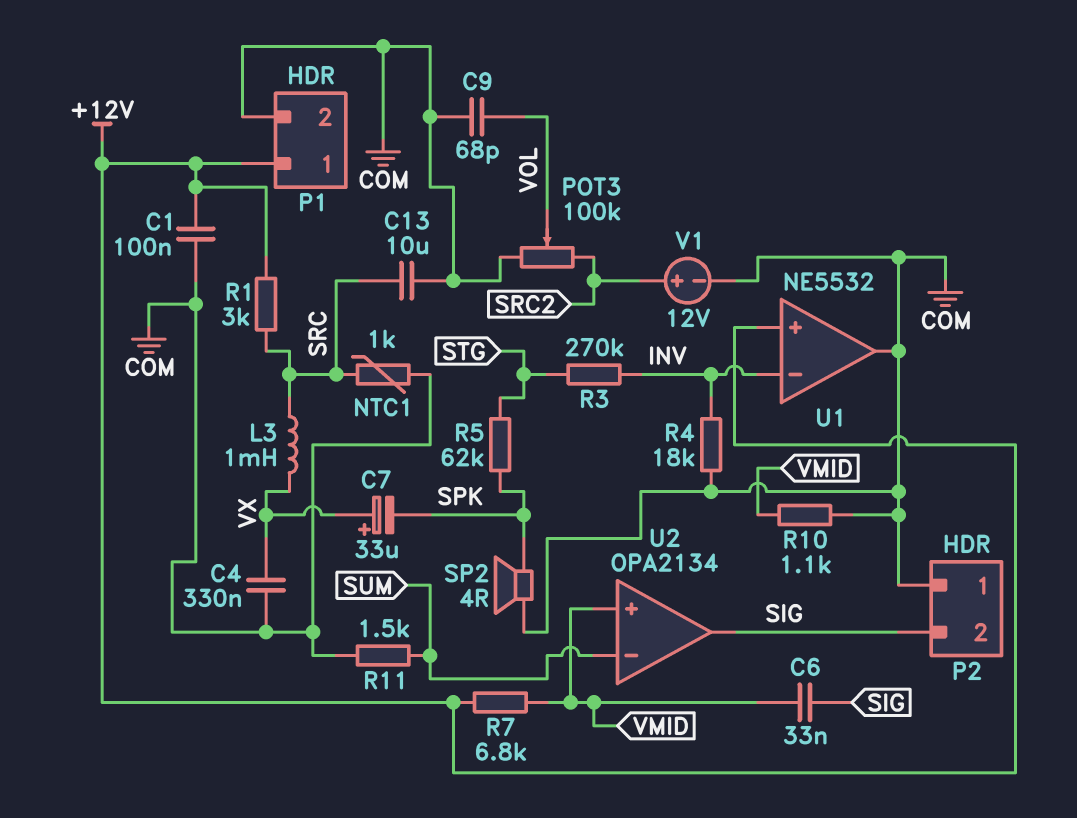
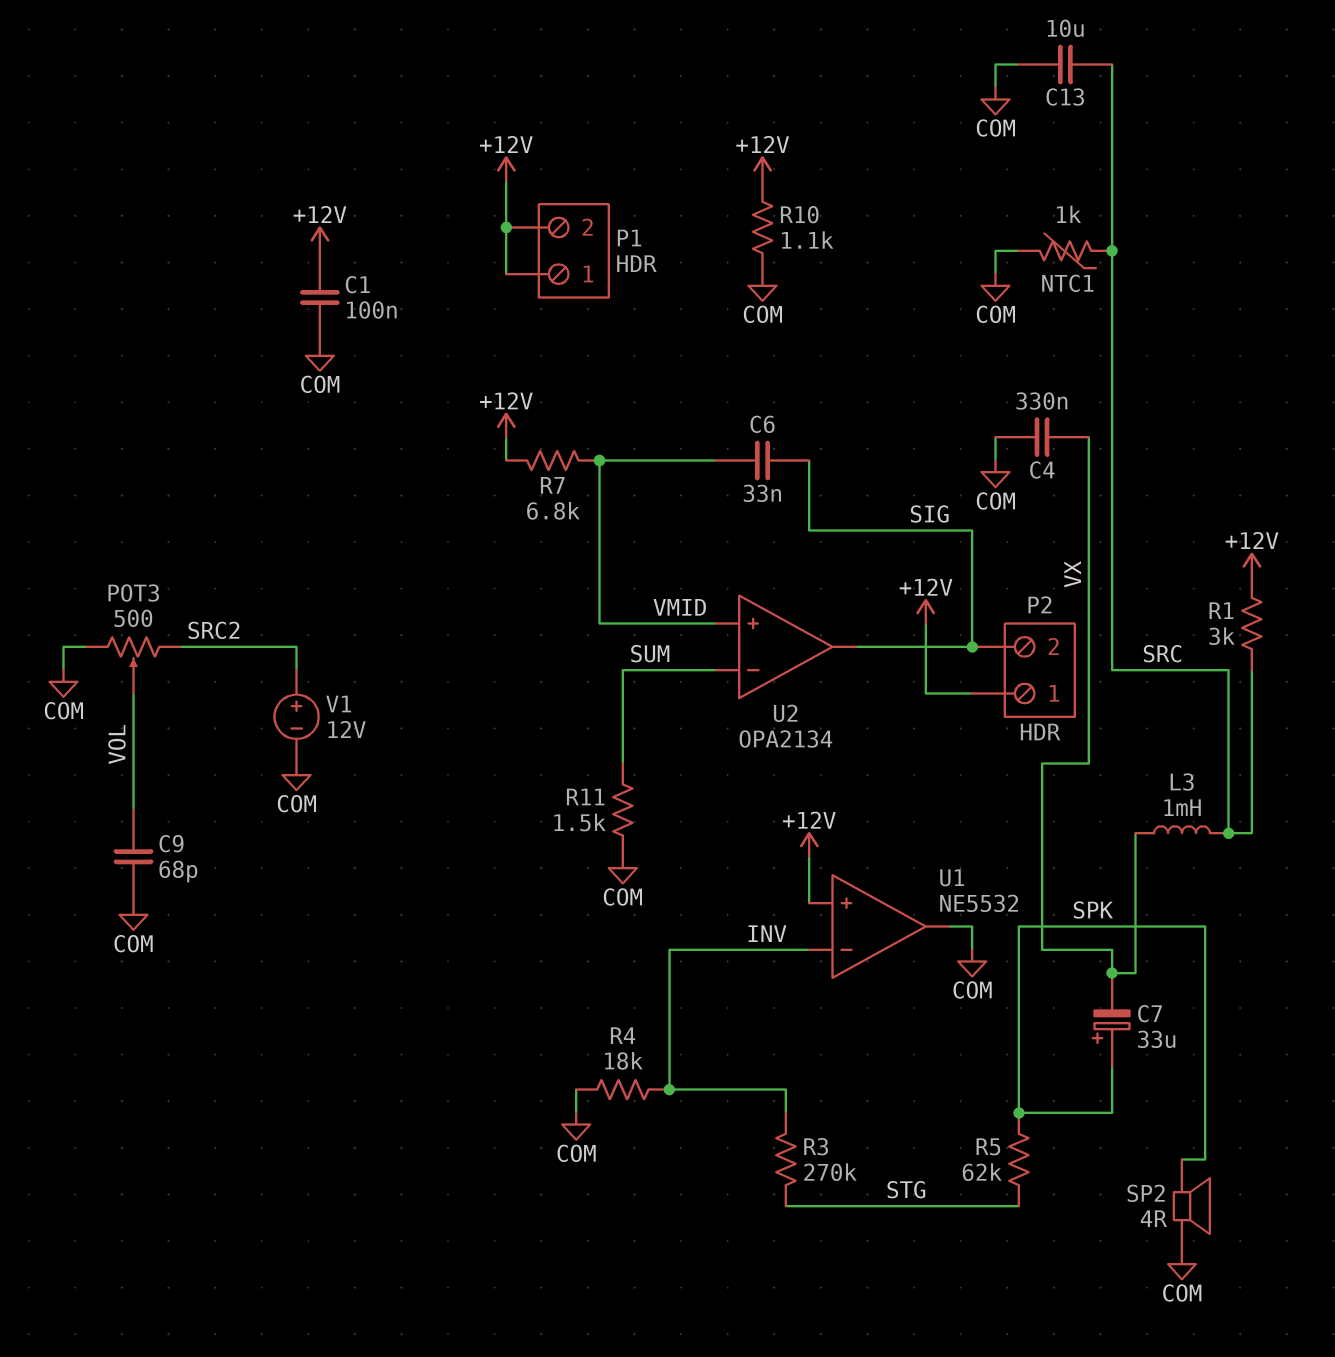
C7: 33uF (plus VX, minus SPK) -> 33uF (plus SPK, minus VX)
P1 pin 2: COM -> +12V
P2 pin 1: COM -> +12V
POT3: 100k (COM, SRC2, wiper VOL) -> 500 (COM, SRC2, wiper VOL)
R10: 1.1k (COM, VMID) -> 1.1k (+12V, COM)

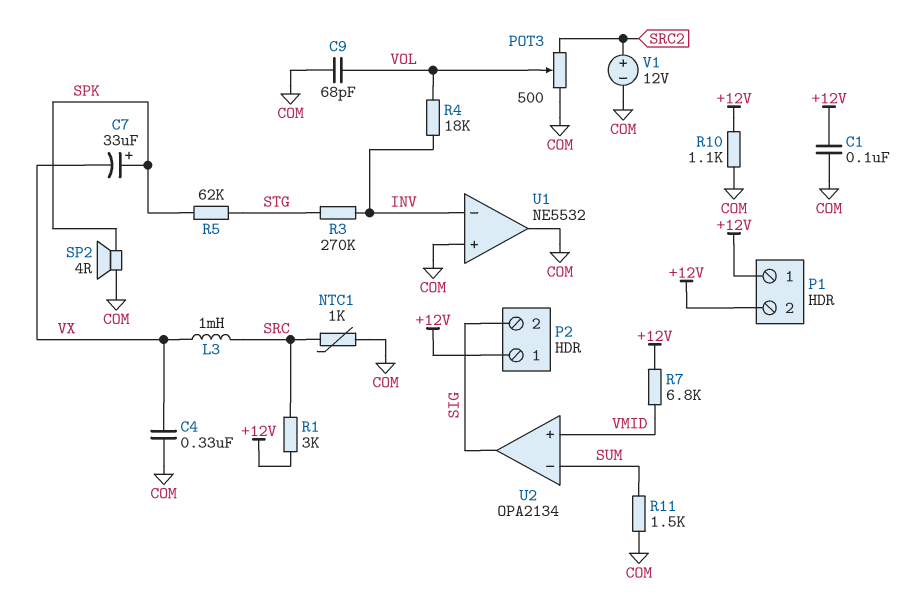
C6: 33nF (SIG, VMID) -> none
C13: 10uF (COM, SRC) -> none
R4: 18k (COM, INV) -> 18k (INV, VOL)
U1 pin in+: +12V -> COM

